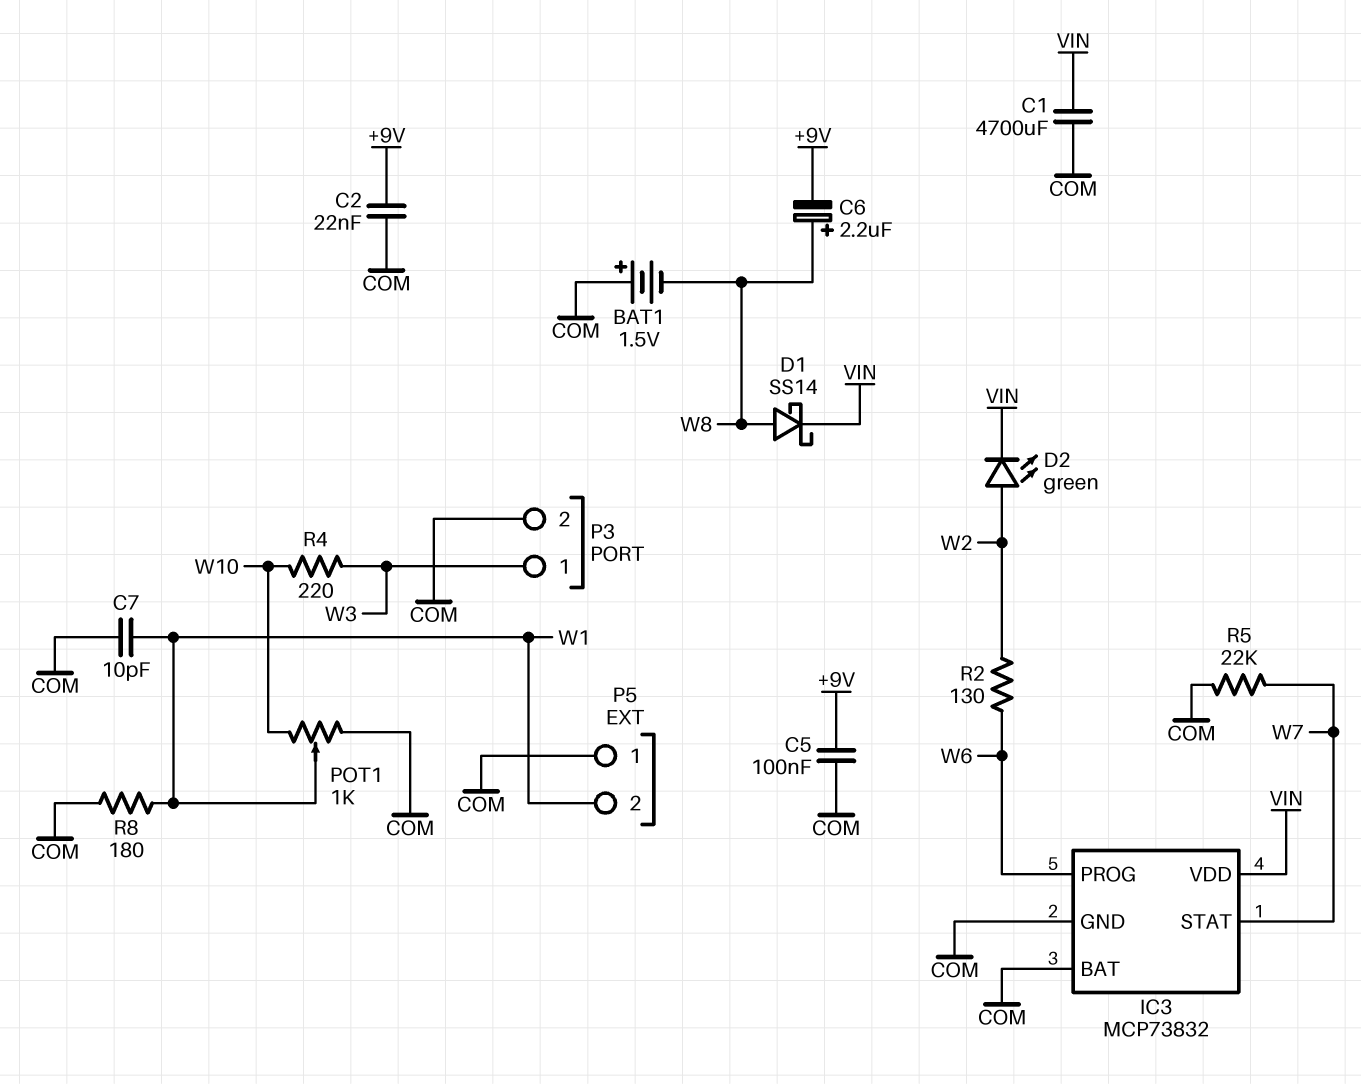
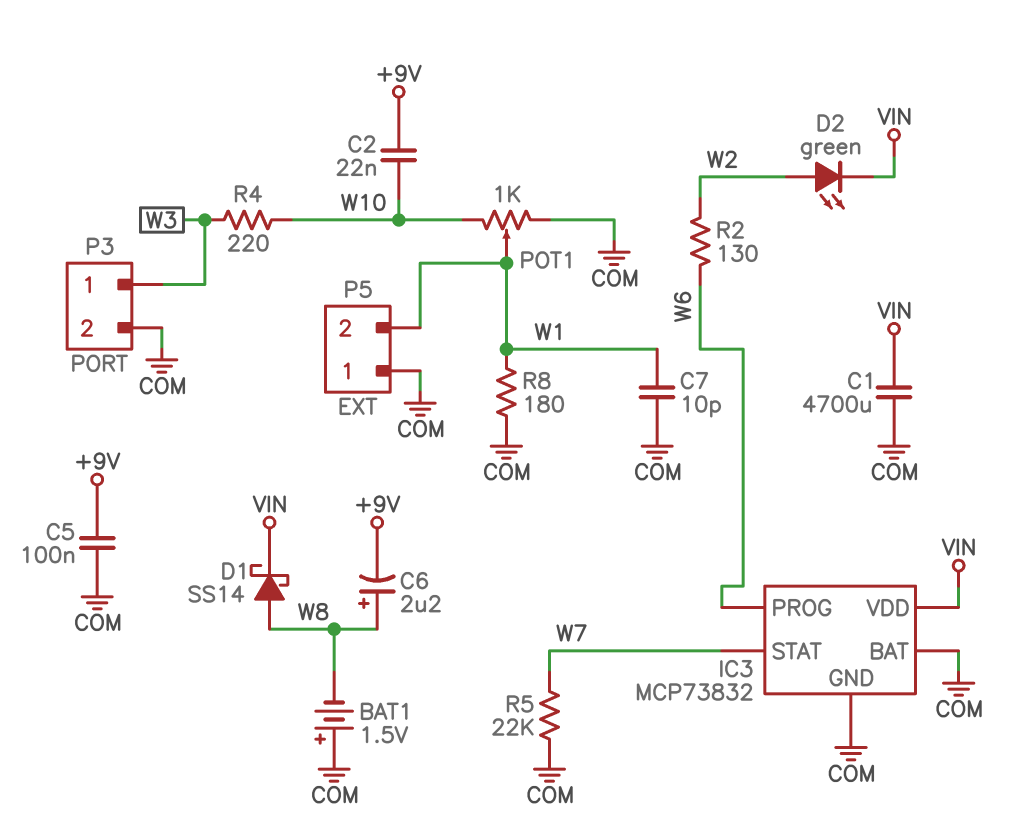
C2: 22nF (+9V, COM) -> 22nF (+9V, W10)

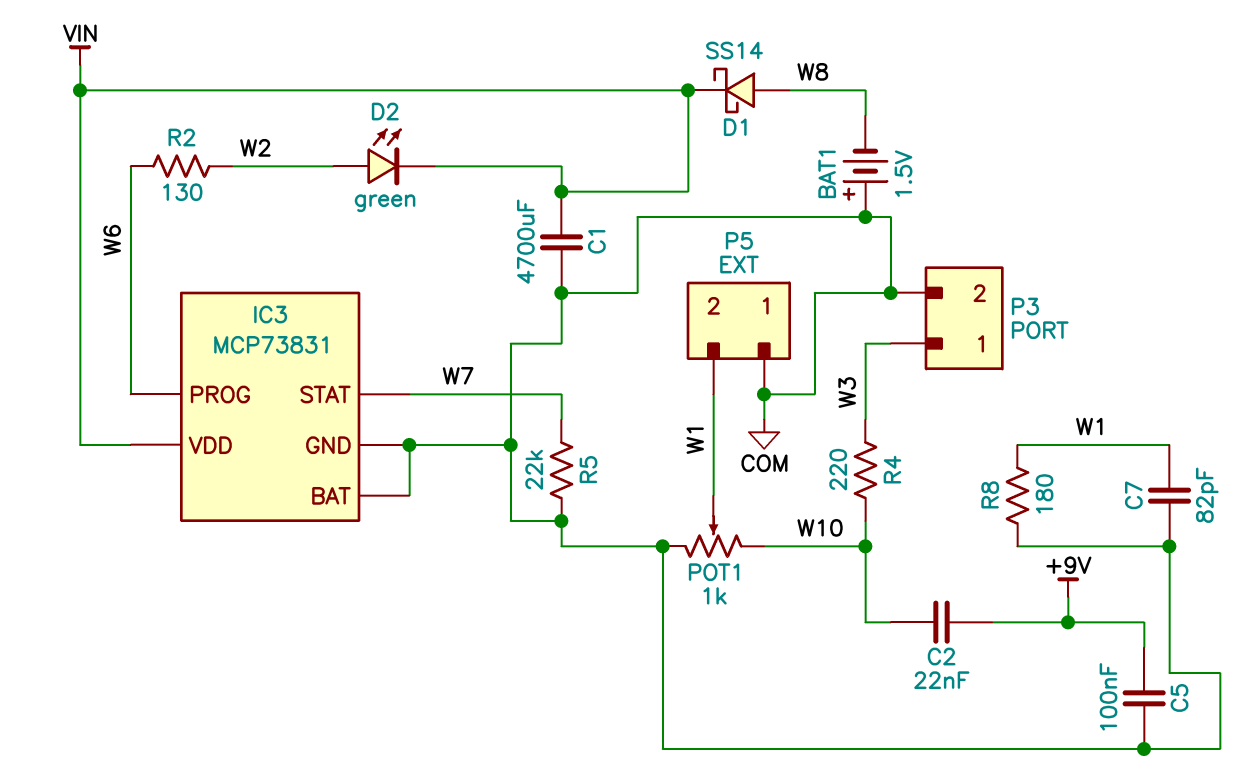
C6: 2.2uF (plus W8, minus +9V) -> none
C7: 10pF (COM, W1) -> 82pF (COM, W1)
IC3: MCP73832 -> MCP73831

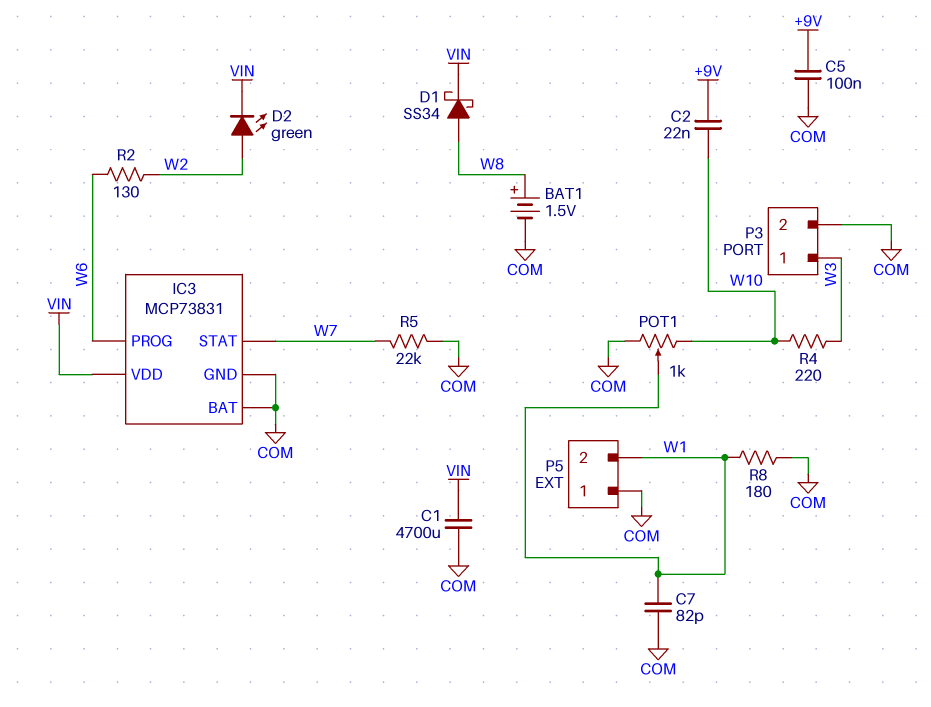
BAT1: 1.5V (plus COM, minus W8) -> 1.5V (plus W8, minus COM)
D1: schottky SS14 (A W8, K VIN) -> schottky SS34 (A W8, K VIN)

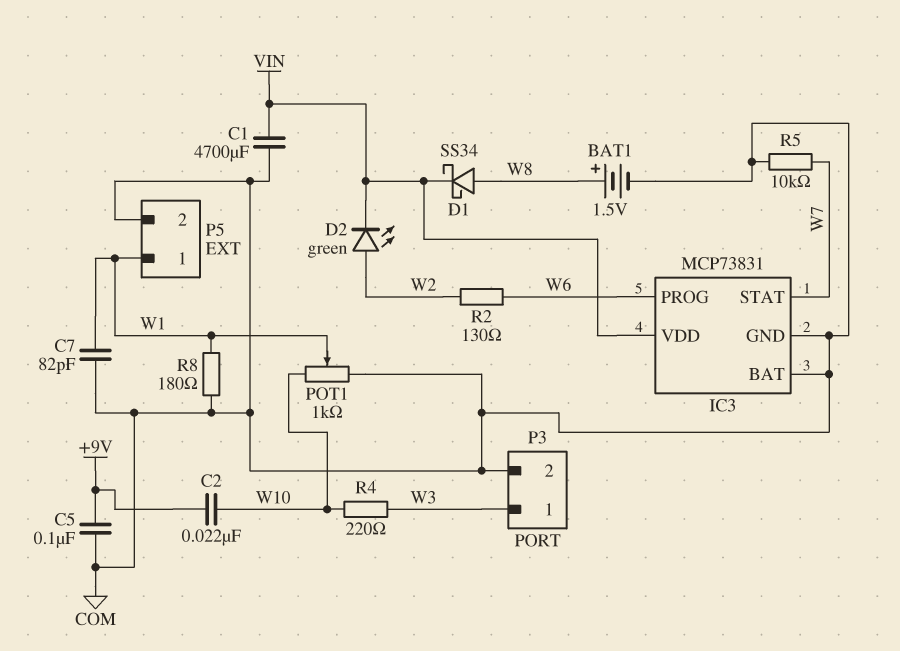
P5 pin 1: COM -> W1
P5 pin 2: W1 -> COM
R5: 22k (COM, W7) -> 10k (COM, W7)

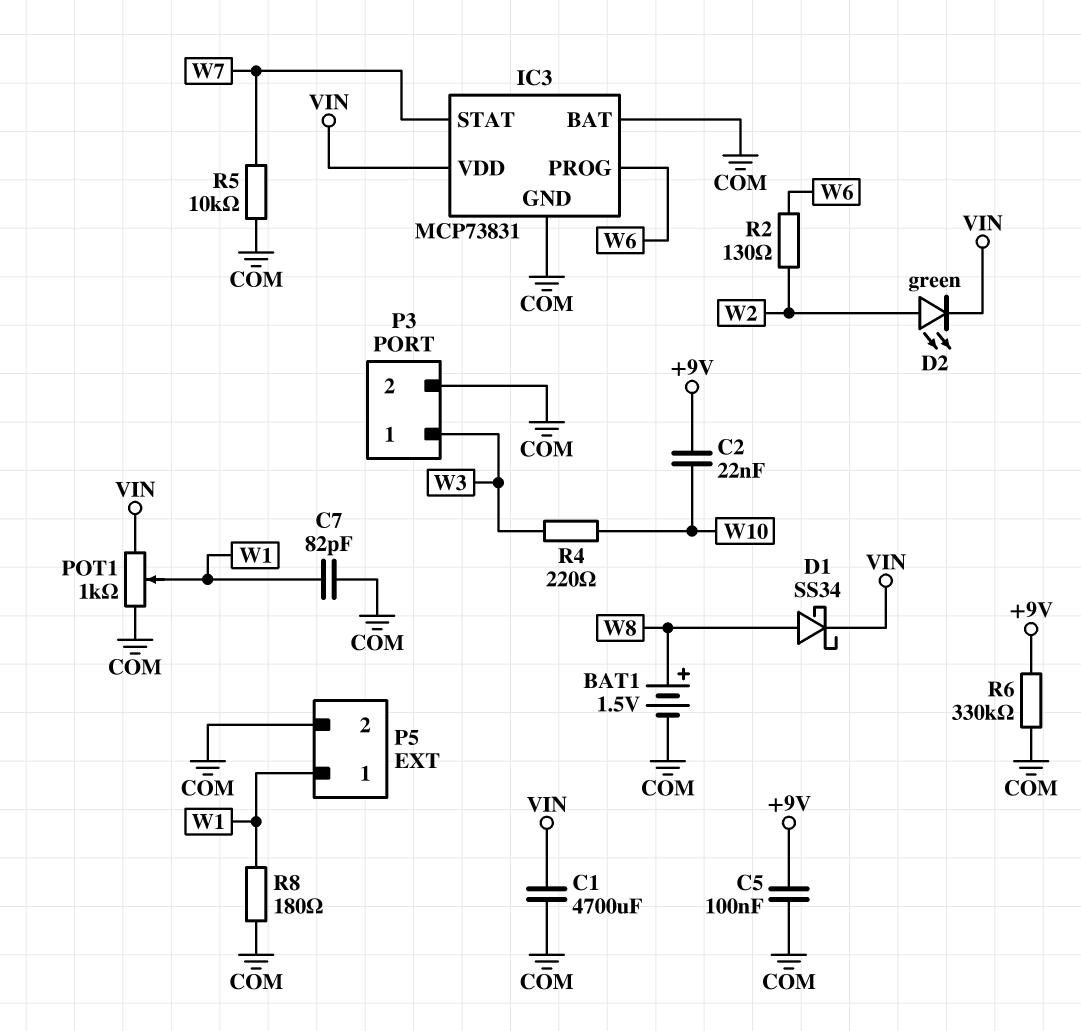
POT1: 1k (COM, W10, wiper W1) -> 1k (COM, VIN, wiper W1)
R6: none -> 330k (+9V, COM)

